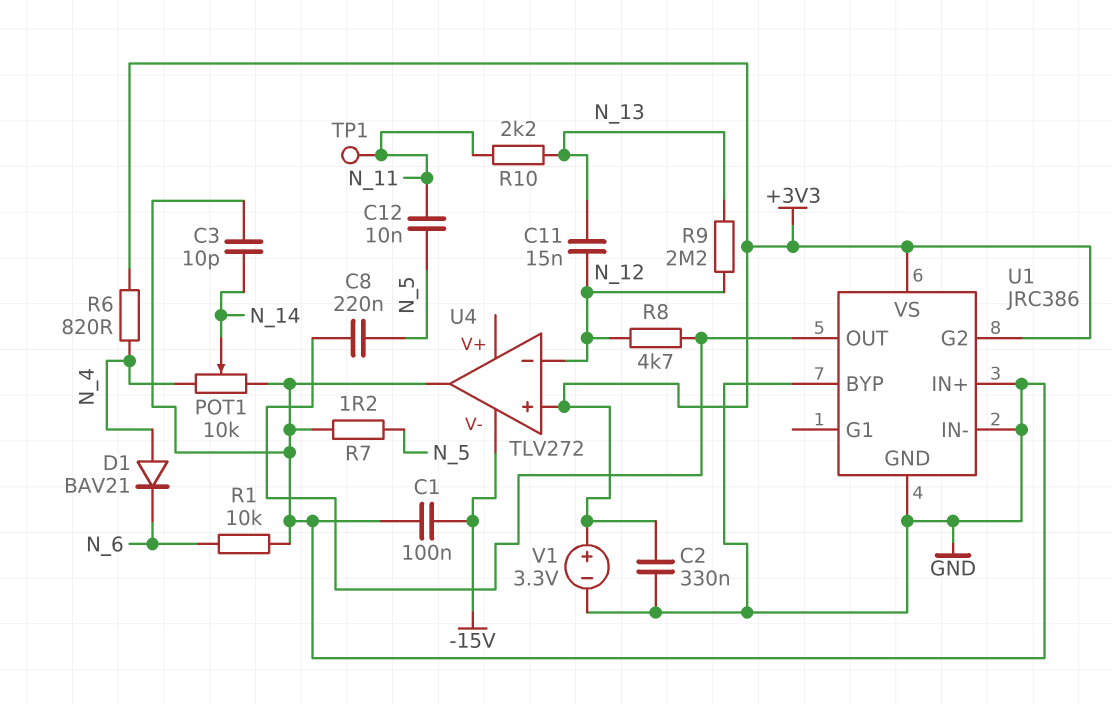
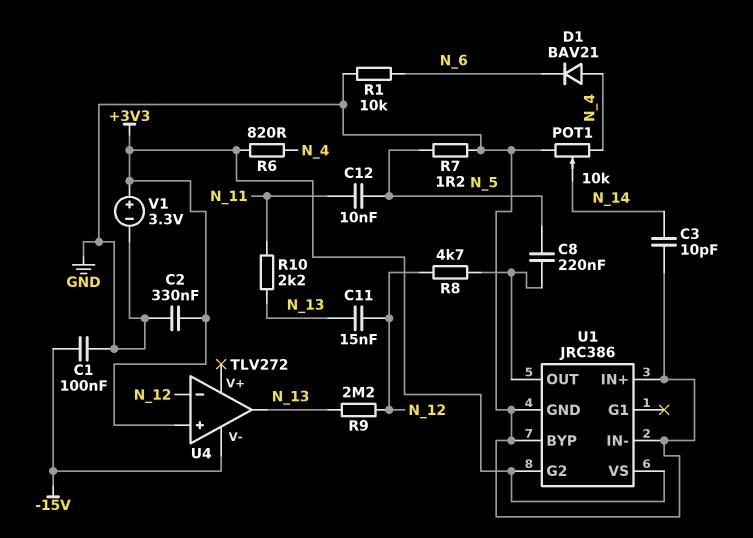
TP1: test point (N_11) -> none
U4 pin out: GND -> N_13

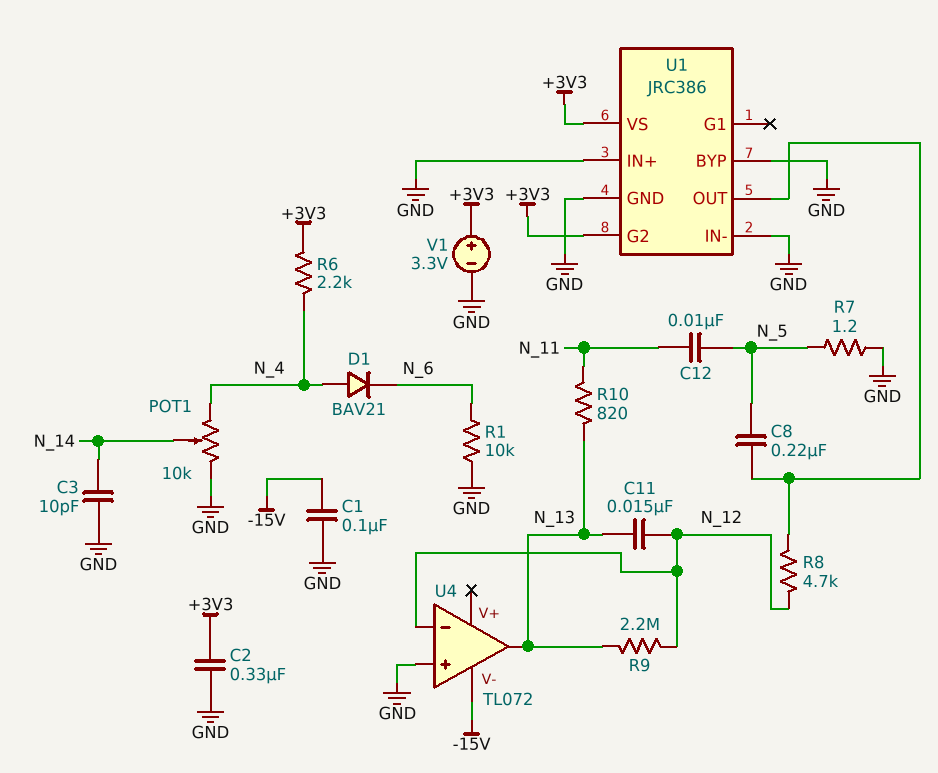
R6: 820 (+3V3, N_4) -> 2.2k (+3V3, N_4)
R10: 2.2k (N_11, N_13) -> 820 (N_11, N_13)
U4: TLV272 -> TL072
U4 pin in+: +3V3 -> GND

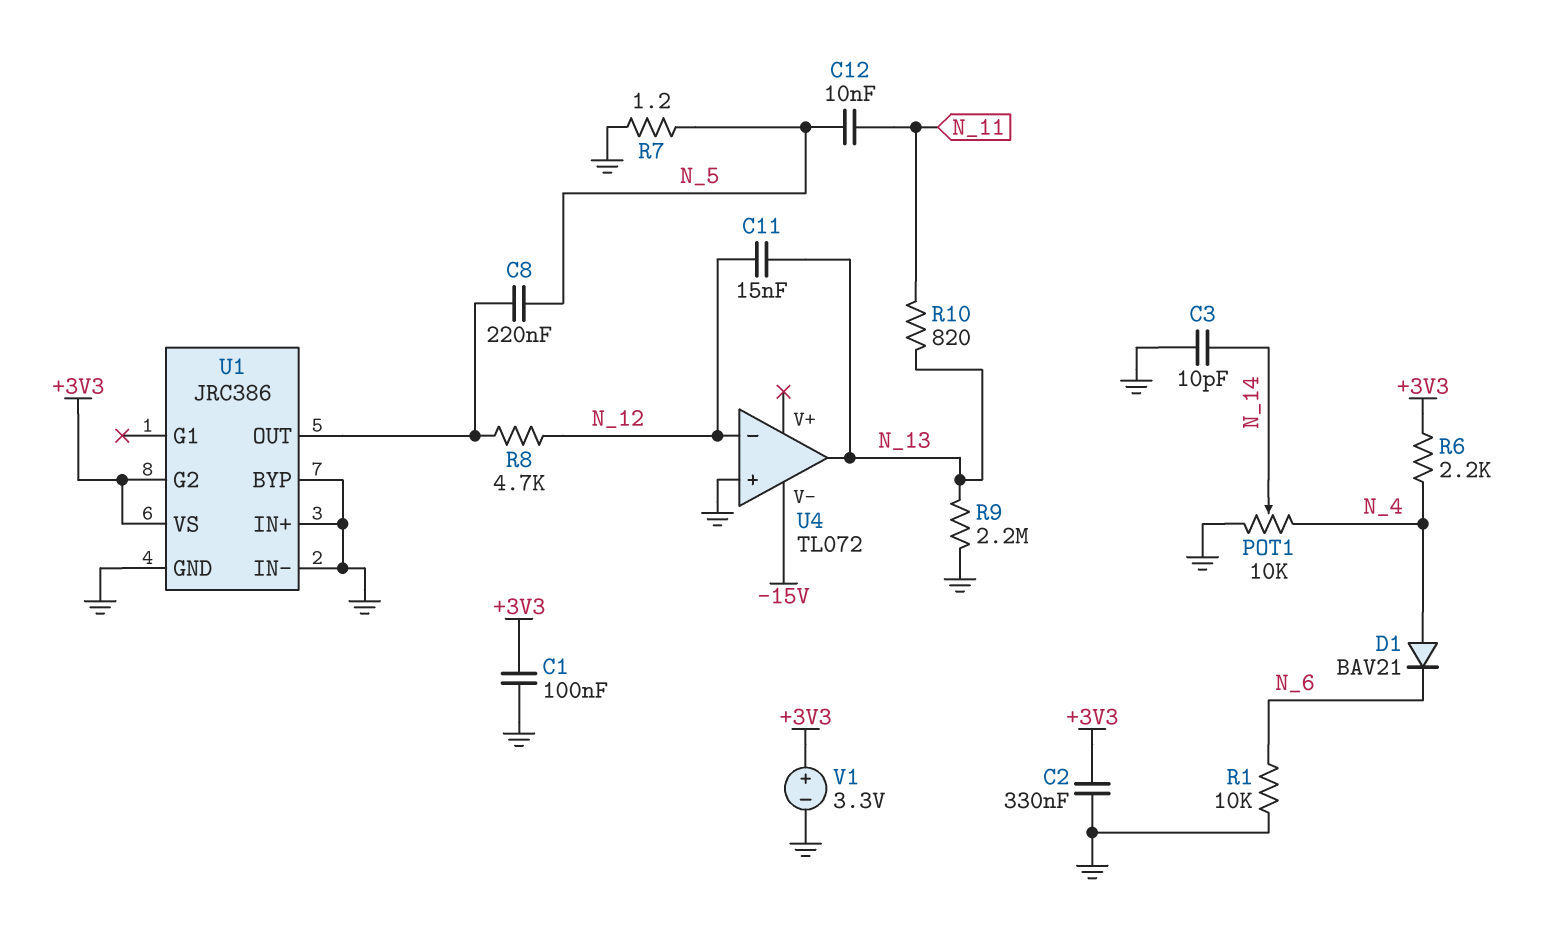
C1: 100nF (-15V, GND) -> 100nF (+3V3, GND)
R9: 2.2M (N_12, N_13) -> 2.2M (GND, N_13)

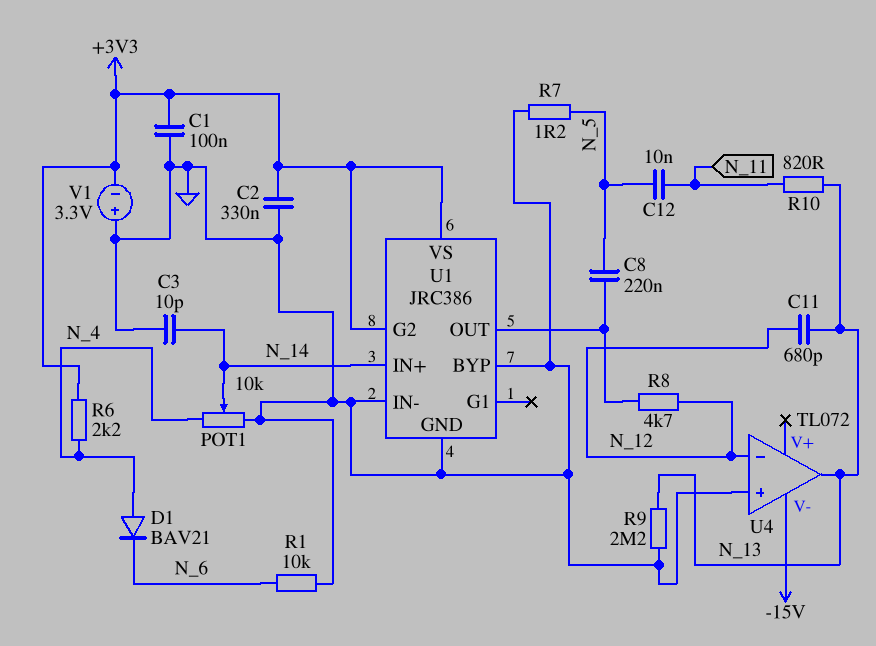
C11: 15nF (N_12, N_13) -> 680pF (N_12, N_13)
U1 pin IN+: GND -> N_14
V1: 3.3V (plus +3V3, minus GND) -> 3.3V (plus GND, minus +3V3)

